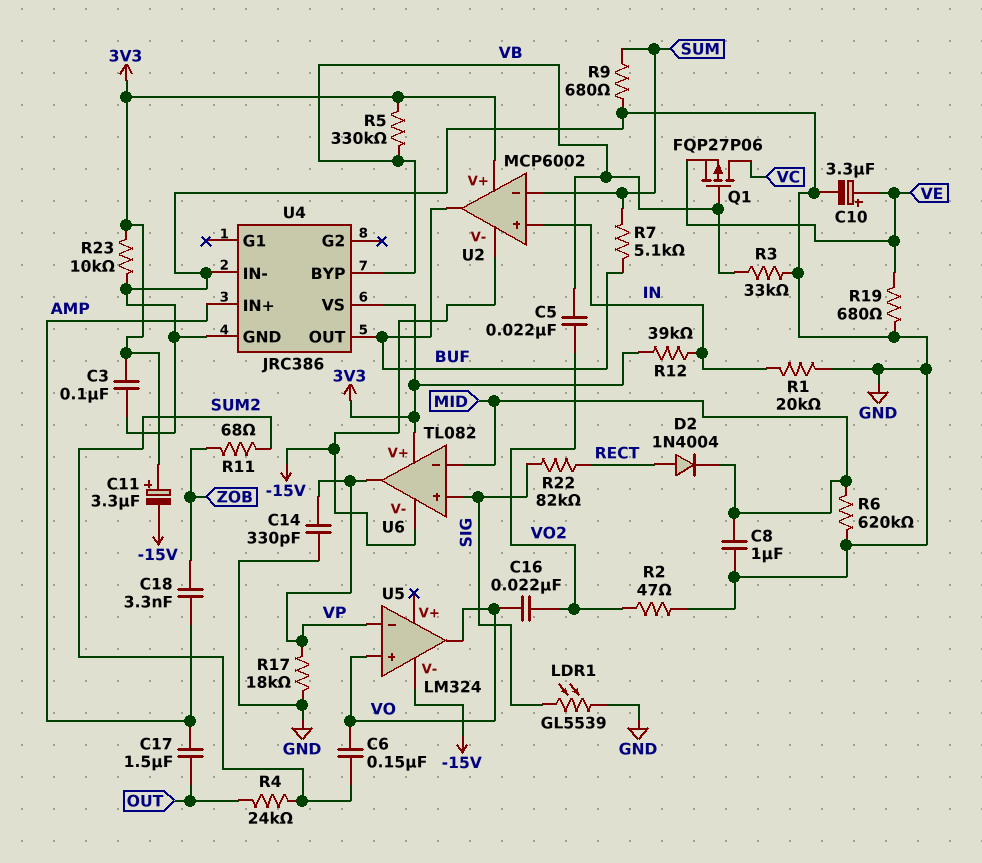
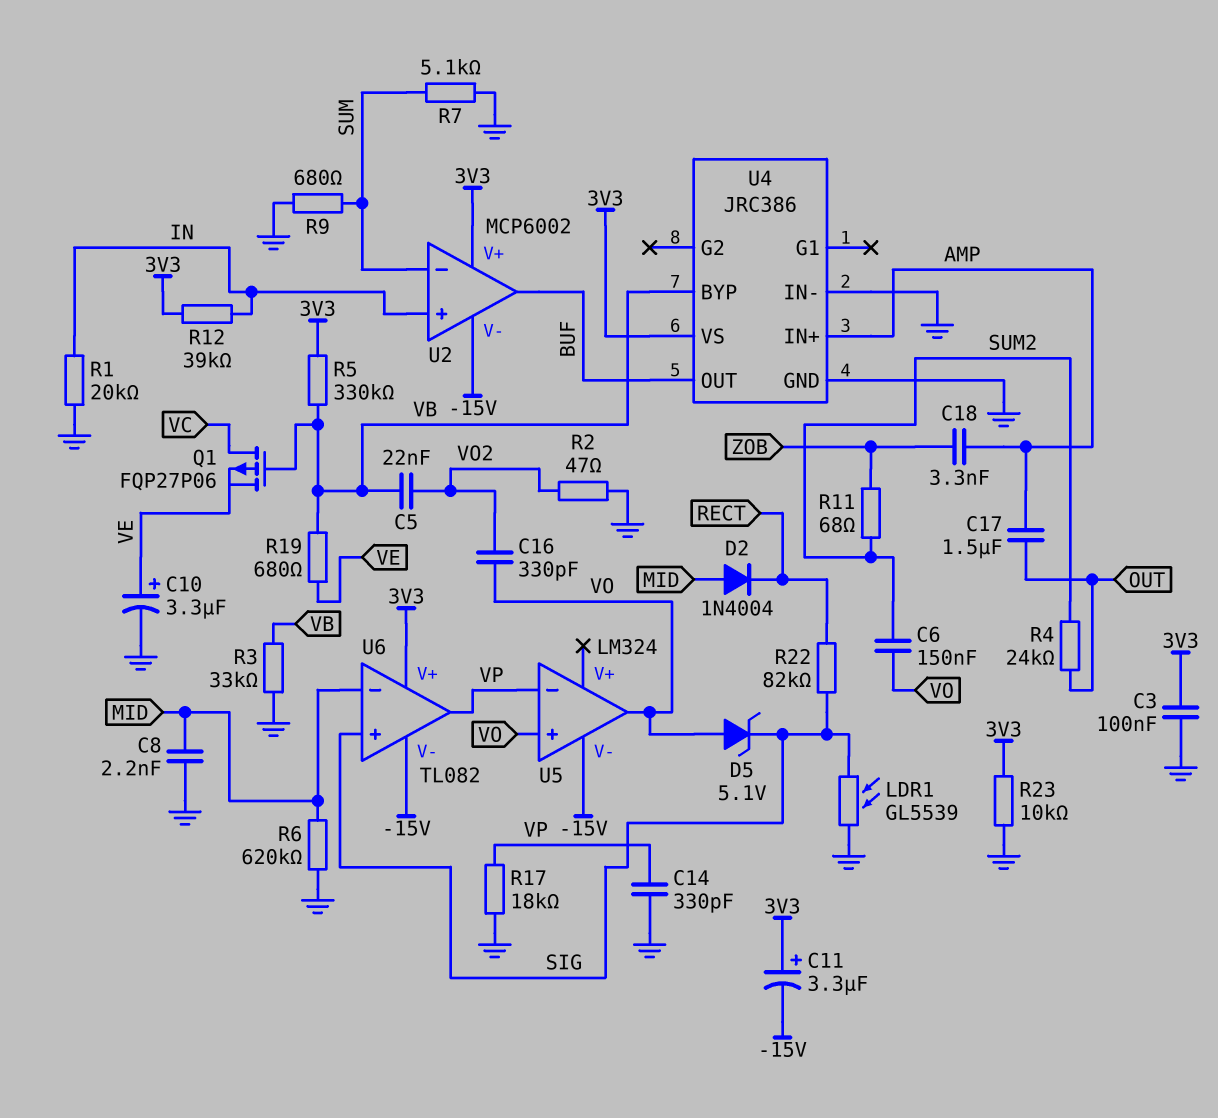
C8: 1uF (GND, MID) -> 2.2nF (GND, MID)
C16: 22nF (VO, VO2) -> 330pF (VO, VO2)
D2: diode 1N4004 (A RECT, K MID) -> diode 1N4004 (A MID, K RECT)
D5: none -> zener 5.1V (A VO, K SIG)
R7: 5.1k (BUF, SUM) -> 5.1k (GND, SUM)
R19: 680 (GND, VE) -> 680 (VB, VE)

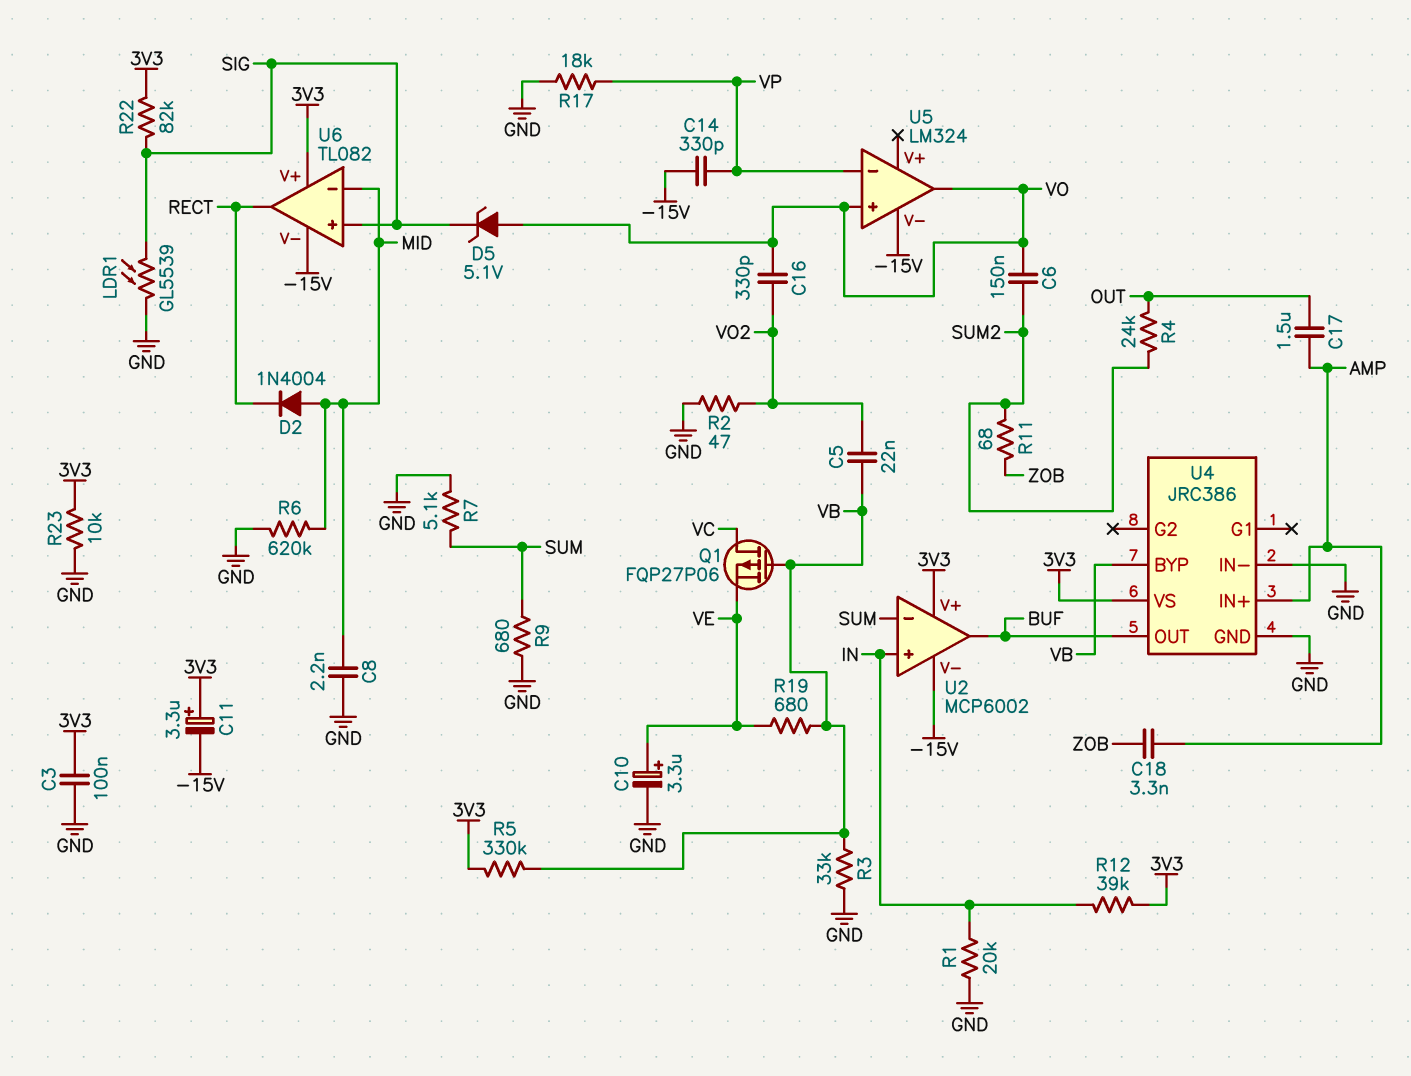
C14: 330pF (GND, VP) -> 330pF (-15V, VP)
R22: 82k (RECT, SIG) -> 82k (3V3, SIG)
U6 pin out: VP -> RECT

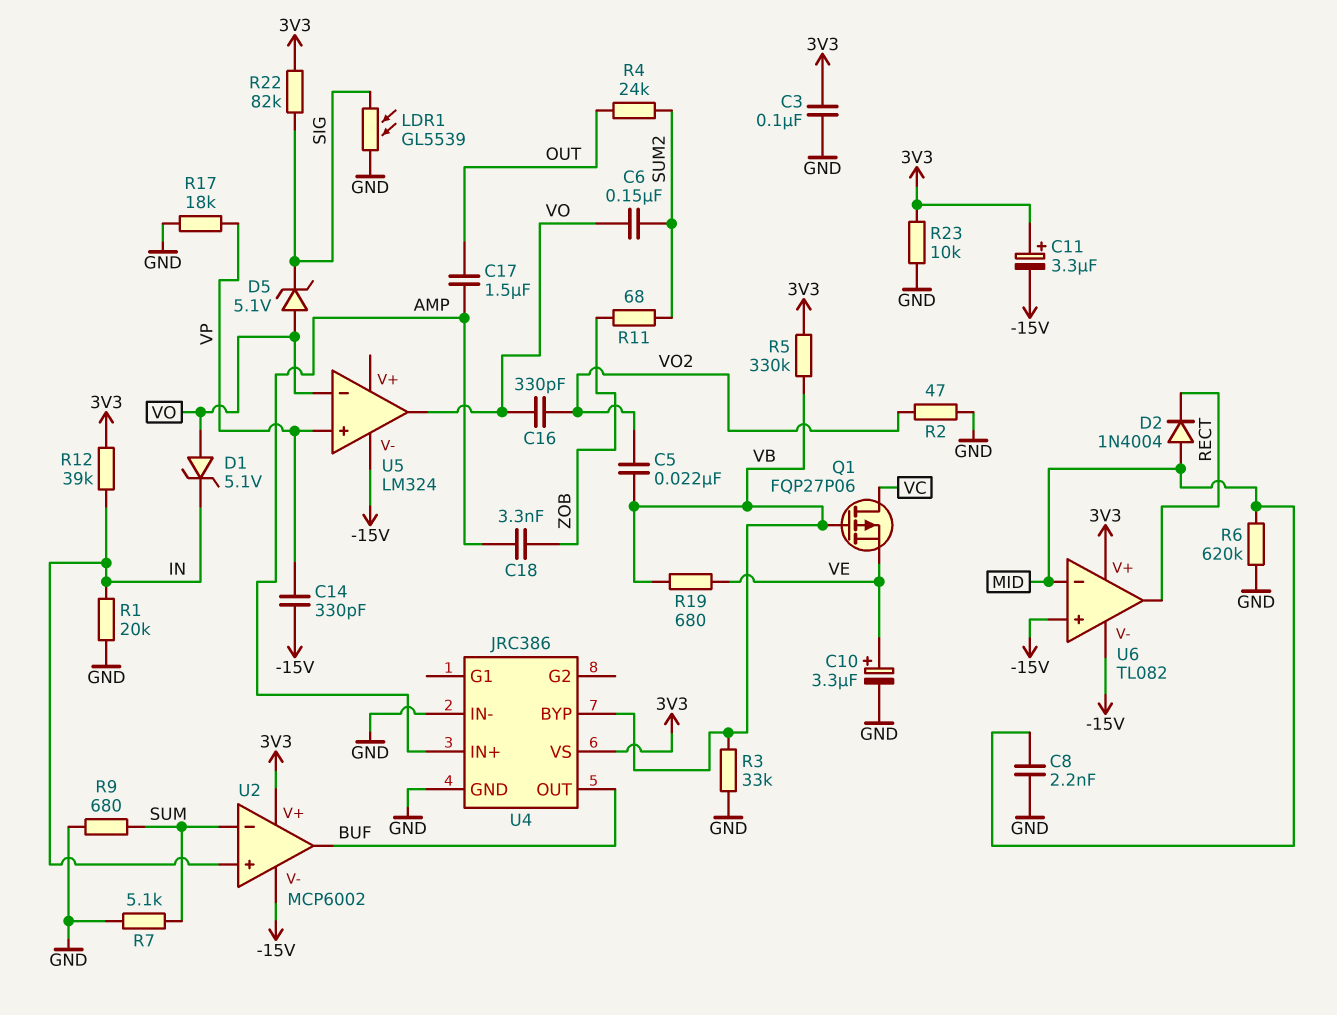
D1: none -> zener 5.1V (A VO, K IN)
U5 pin in+: VO -> VP
U5 pin in-: VP -> VO
U6 pin in+: SIG -> -15V

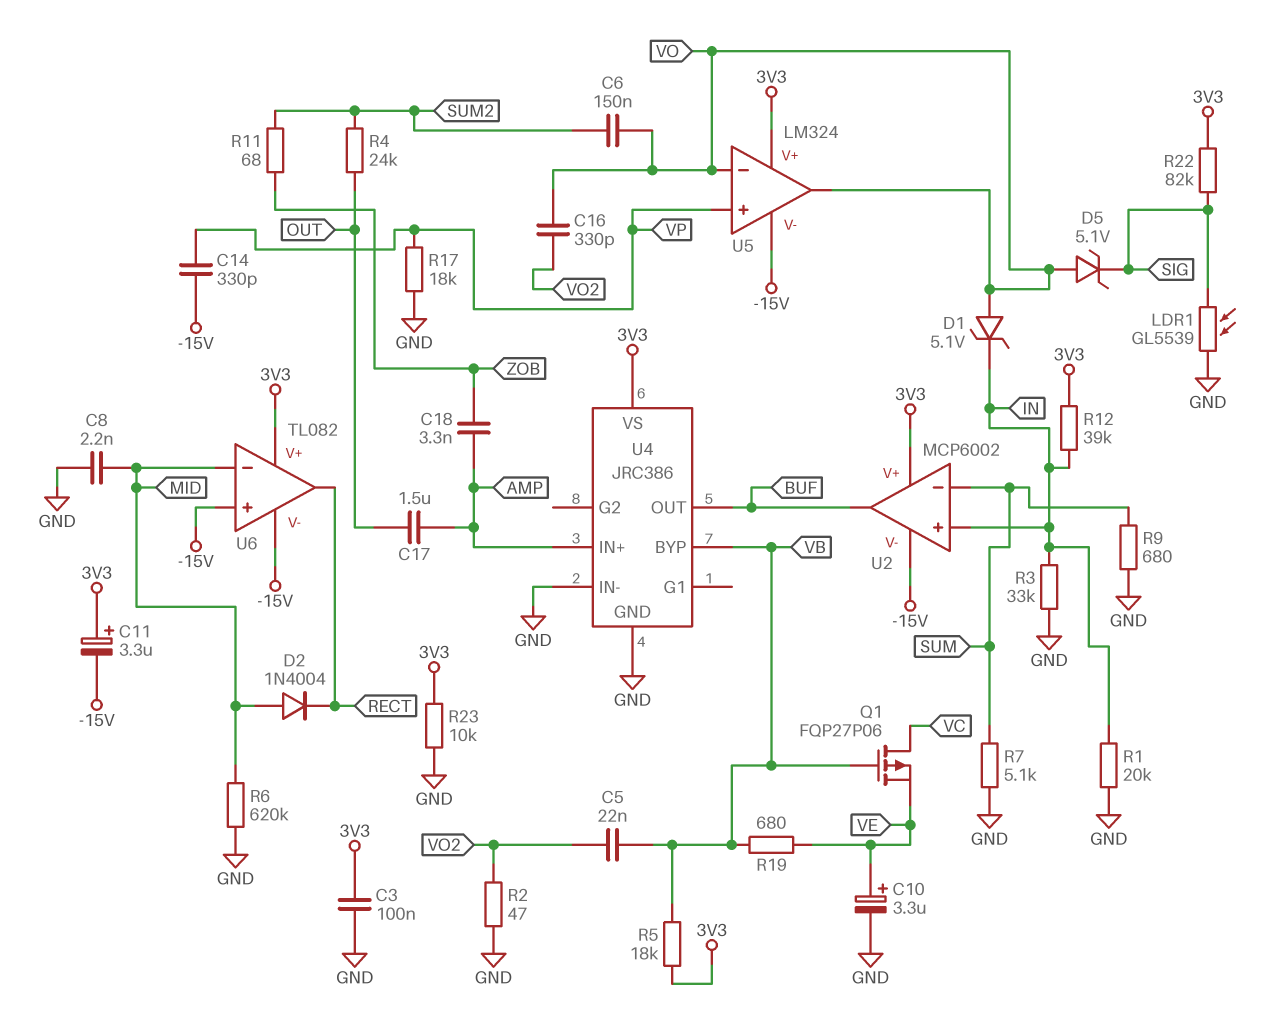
R3: 33k (GND, VB) -> 33k (GND, IN)
R5: 330k (3V3, VB) -> 18k (3V3, VB)
U5 pin V+: none -> 3V3

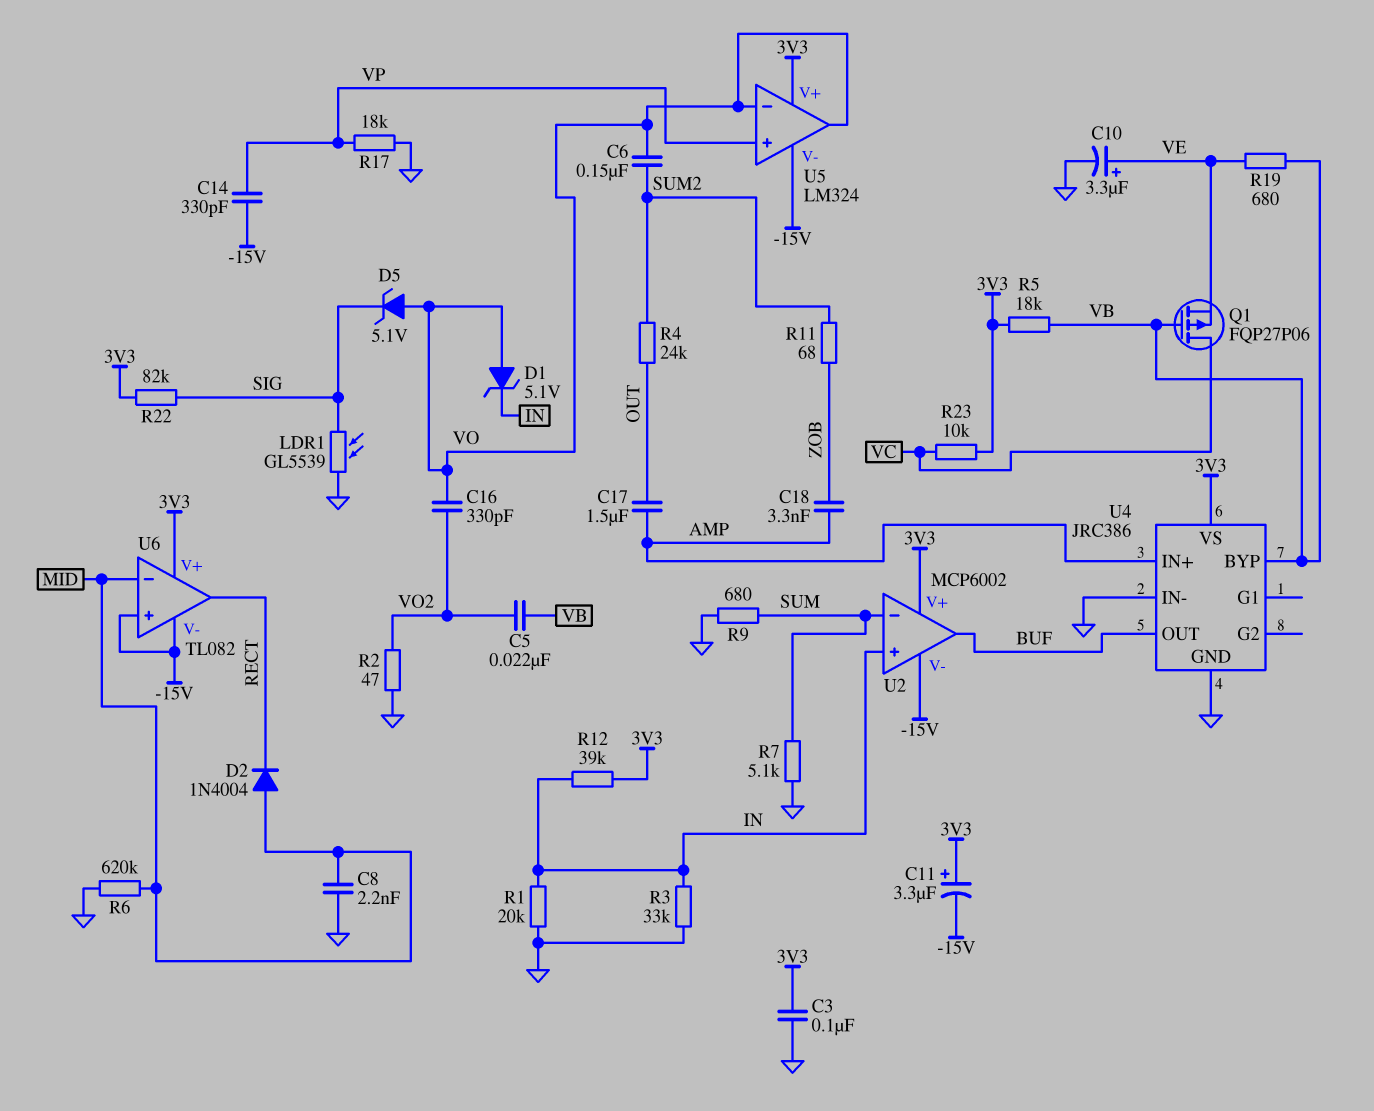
R23: 10k (3V3, GND) -> 10k (3V3, VC)

